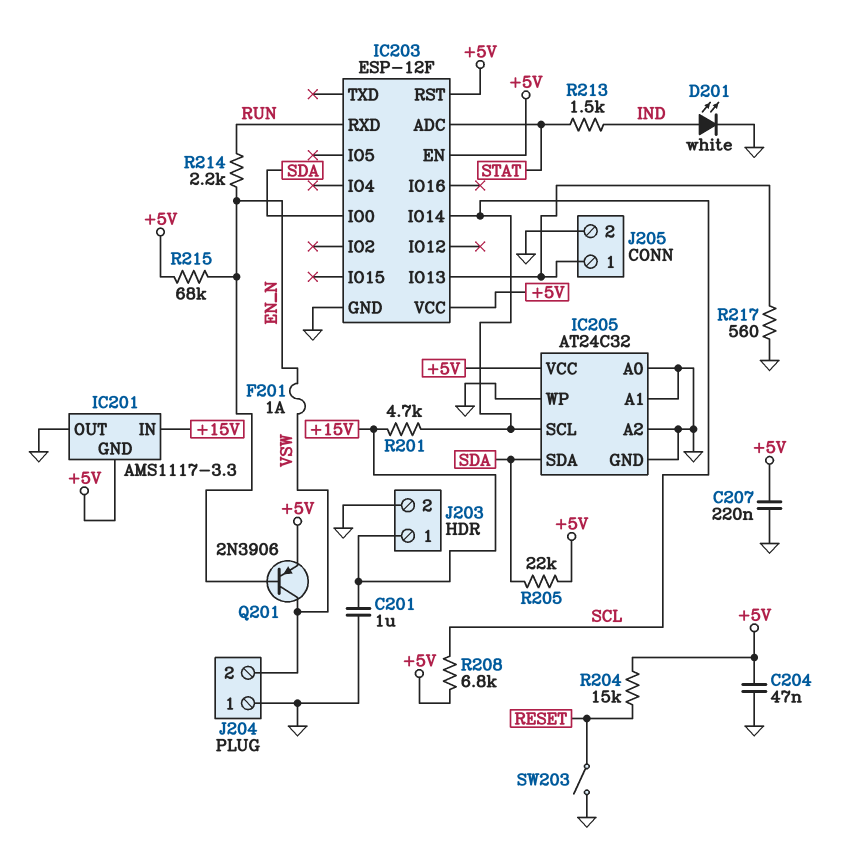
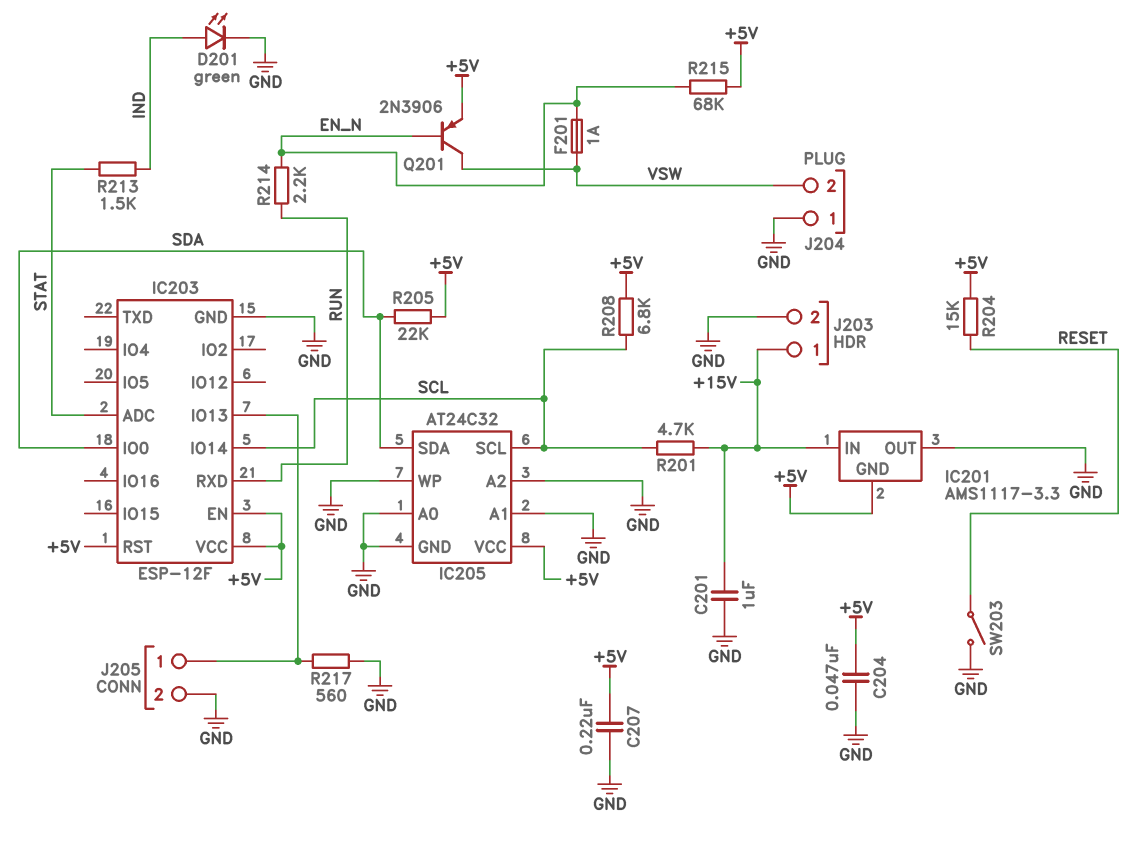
D201: LED white (A IND, K GND) -> LED green (A IND, K GND)

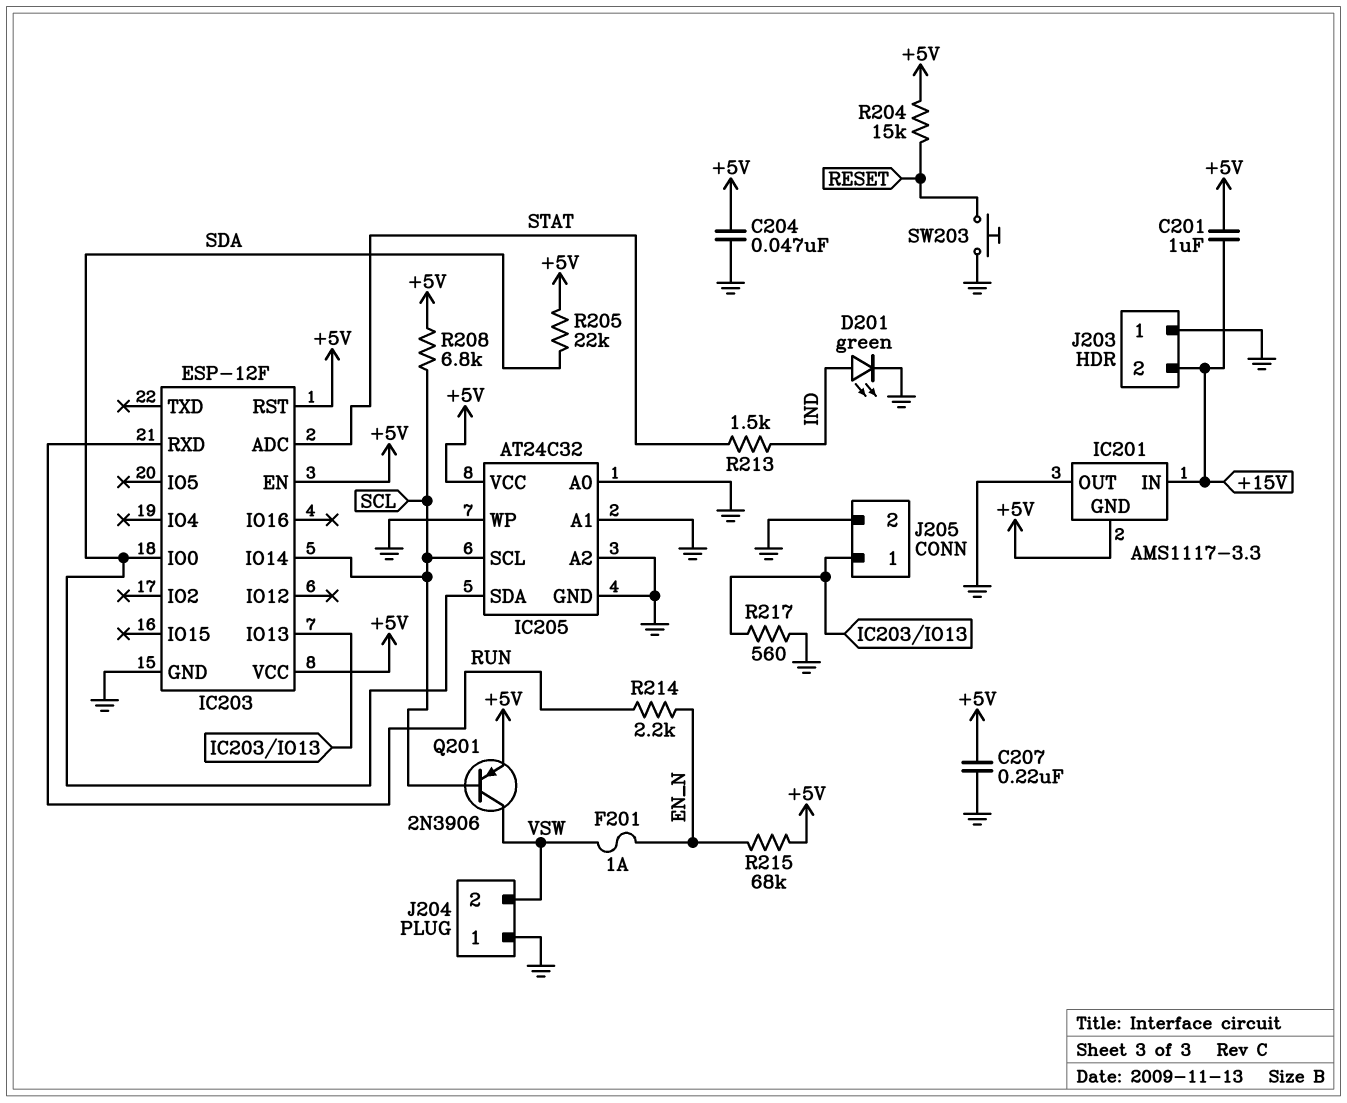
C201: 1uF (+15V, GND) -> 1uF (+5V, +15V)
J203 pin 1: +15V -> GND
J203 pin 2: GND -> +15V
Q201: PNP 2N3906 (B EN_N, C VSW, E +5V) -> PNP 2N3906 (B SCL, C VSW, E +5V)
R201: 4.7k (+15V, SCL) -> none
SW203: switch (GND, RESET) -> button (GND, RESET)

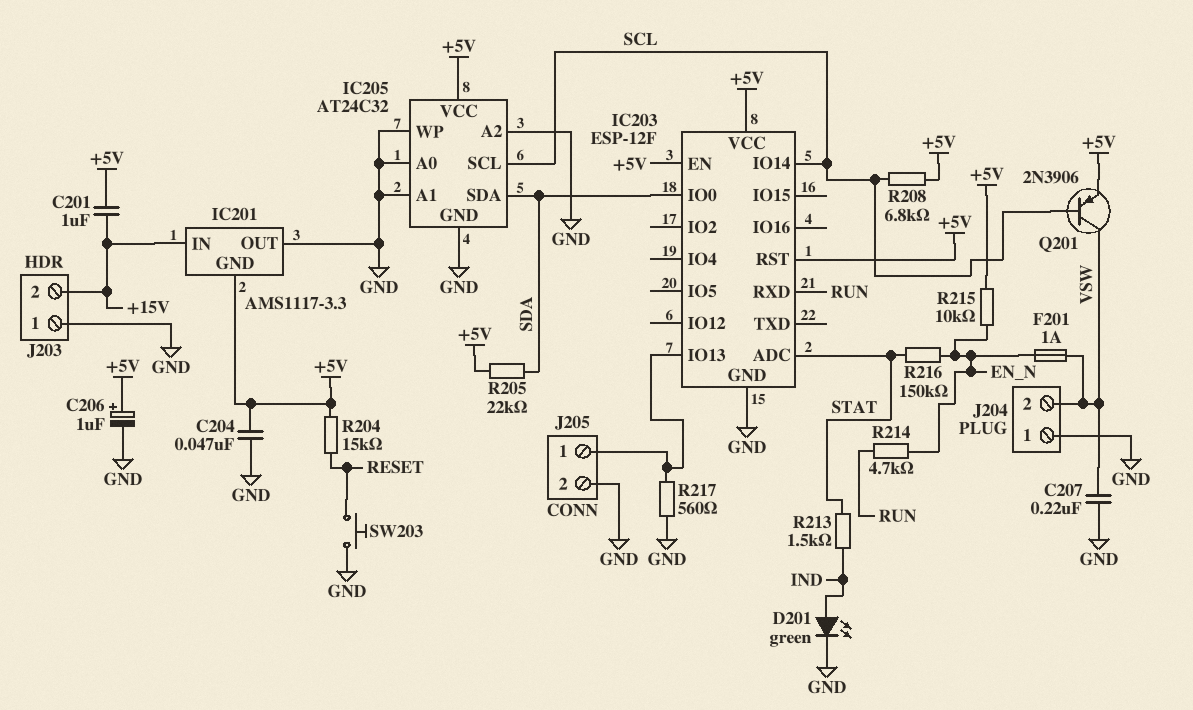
C206: none -> 1uF (plus +5V, minus GND)
C207: 220nF (+5V, GND) -> 220nF (GND, VSW)
R214: 2.2k (EN_N, RUN) -> 4.7k (EN_N, RUN)
R215: 68k (+5V, EN_N) -> 10k (+5V, EN_N)
R216: none -> 150k (EN_N, STAT)

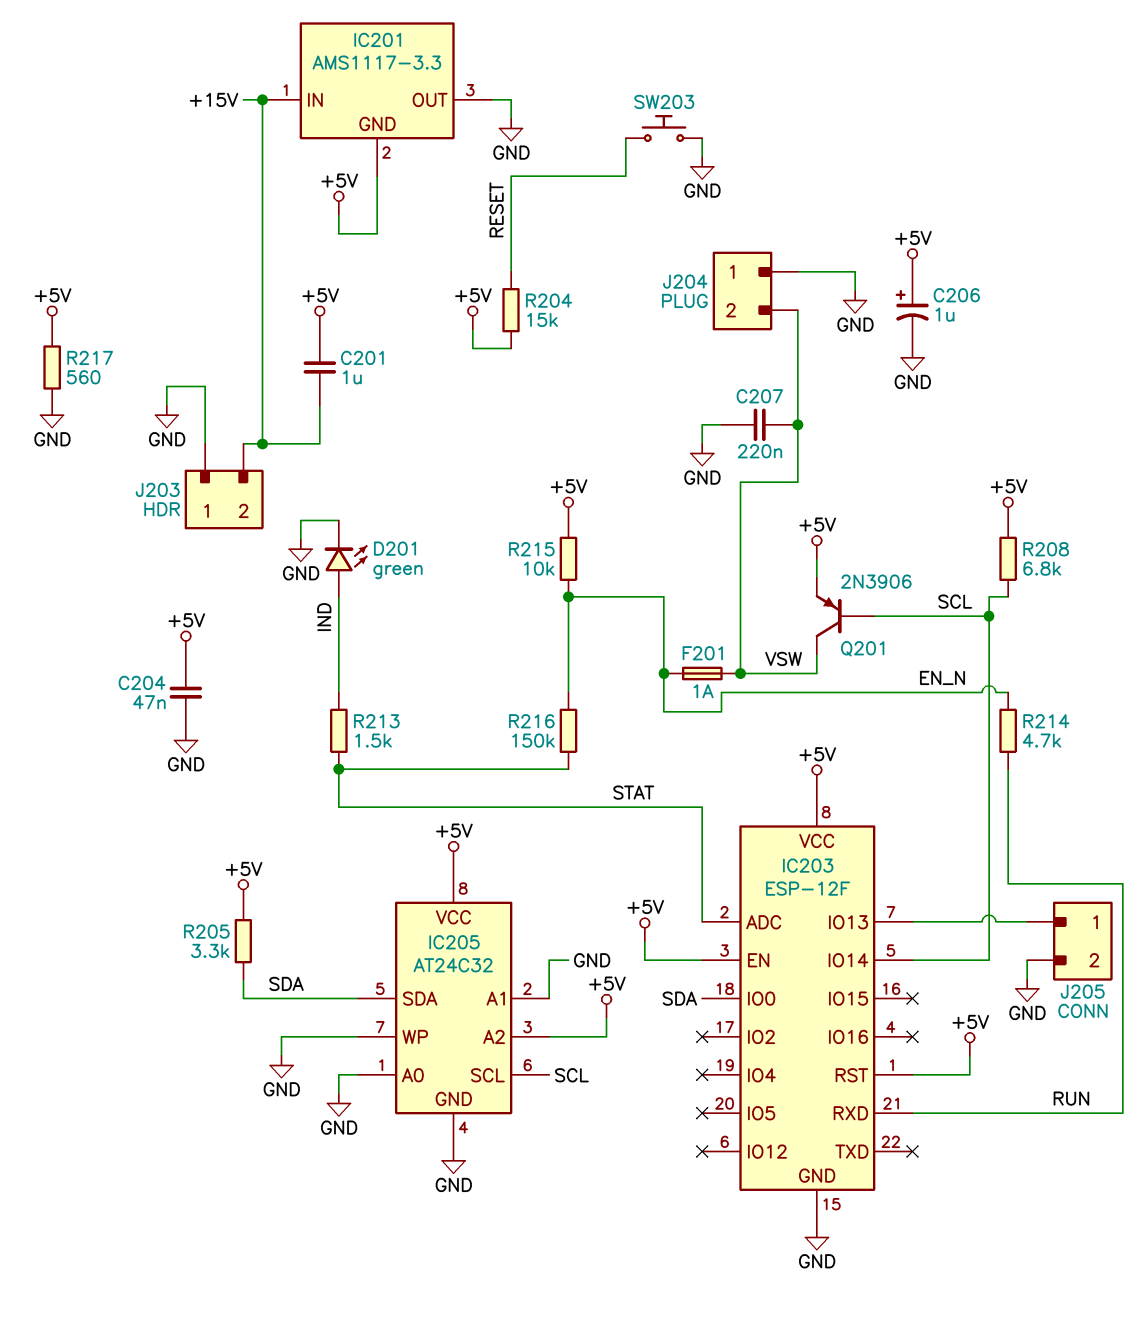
IC205 pin A2: GND -> +5V
R205: 22k (+5V, SDA) -> 3.3k (+5V, SDA)
R217: 560 (GND, IC203/IO13) -> 560 (+5V, GND)

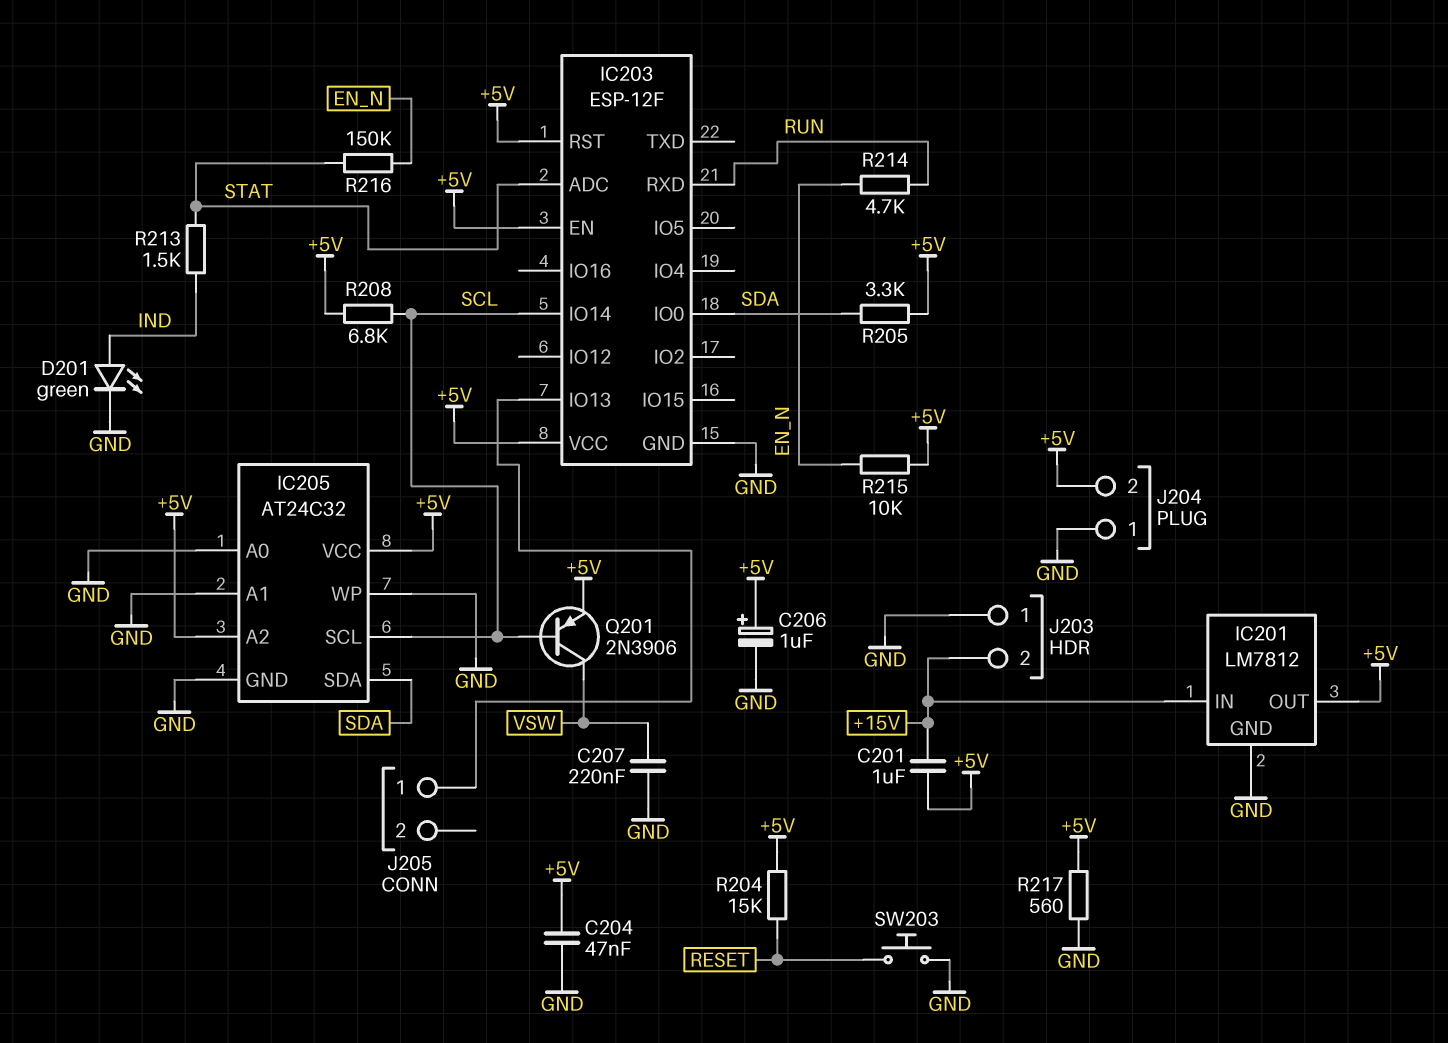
F201: 1A (EN_N, VSW) -> none
IC201: AMS1117-3.3 -> LM7812
IC201 pin GND: +5V -> GND
IC201 pin OUT: GND -> +5V
J204 pin 2: VSW -> +5V
J205 pin 2: GND -> none

